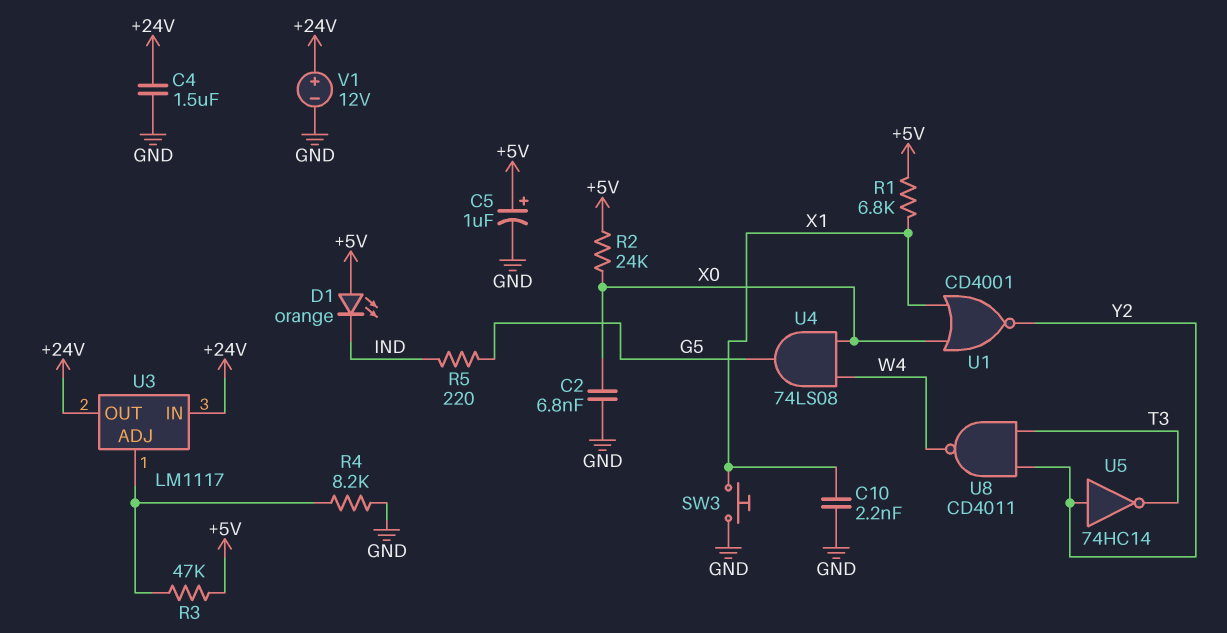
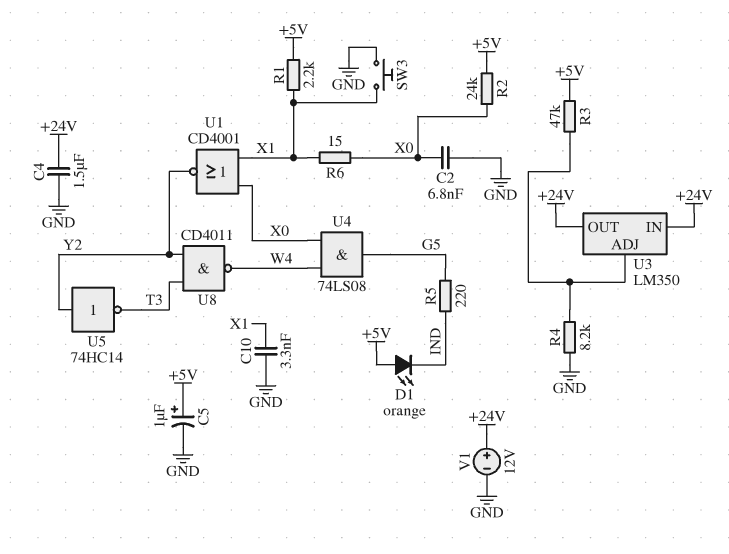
C10: 2.2nF (GND, X1) -> 3.3nF (GND, X1)
R1: 6.8k (+5V, X1) -> 2.2k (+5V, X1)
R6: none -> 15 (X0, X1)
U3: LM1117 -> LM350

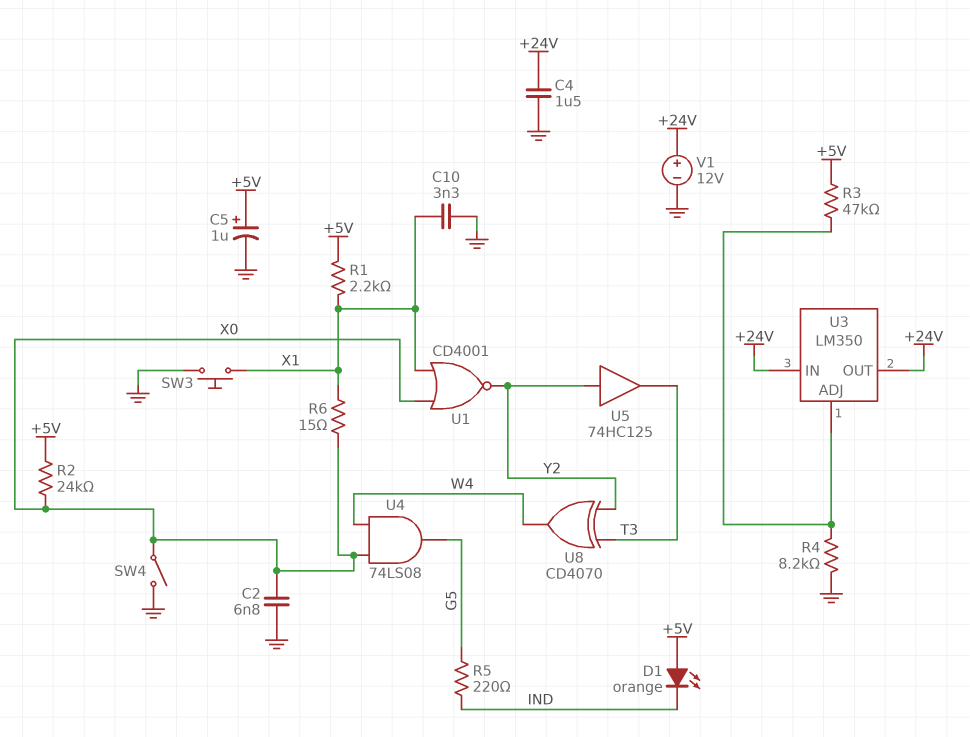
SW4: none -> switch (GND, X0)
U5: NOT 74HC14 (in Y2, out T3) -> buffer 74HC125 (in Y2, out T3)
U8: NAND CD4011 (in T3, in Y2, out W4) -> XOR CD4070 (in T3, in Y2, out W4)

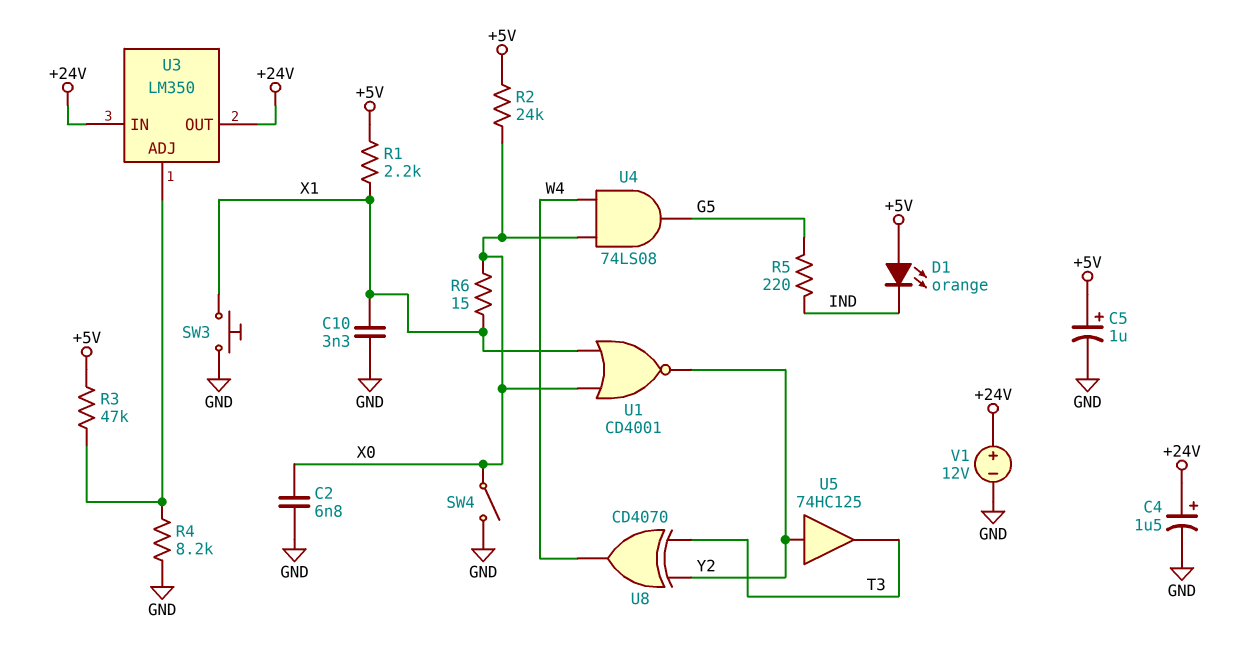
C4: 1.5uF (+24V, GND) -> 1.5uF (plus +24V, minus GND)

